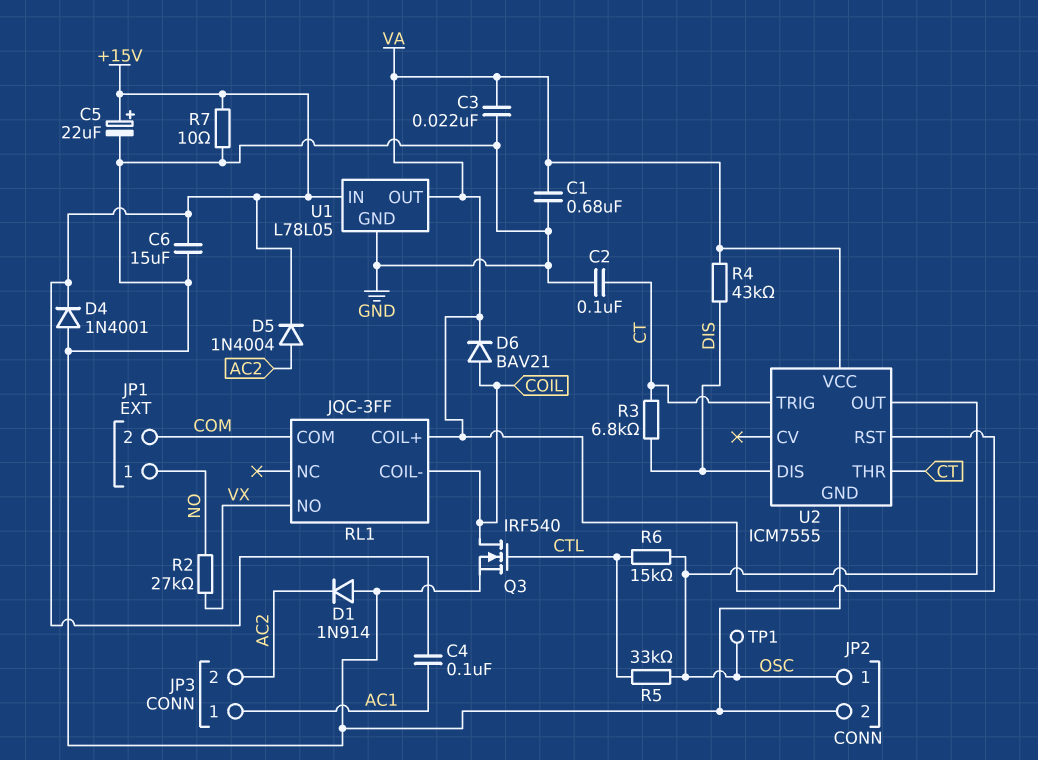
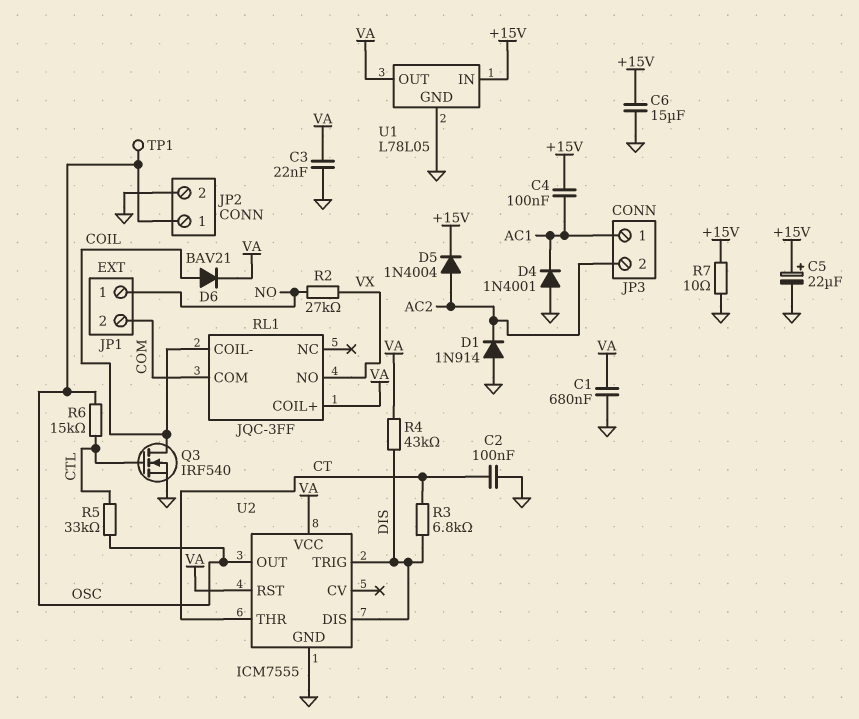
D4: diode 1N4001 (A GND, K +15V) -> diode 1N4001 (A GND, K AC1)
U2 pin TRIG: CT -> DIS

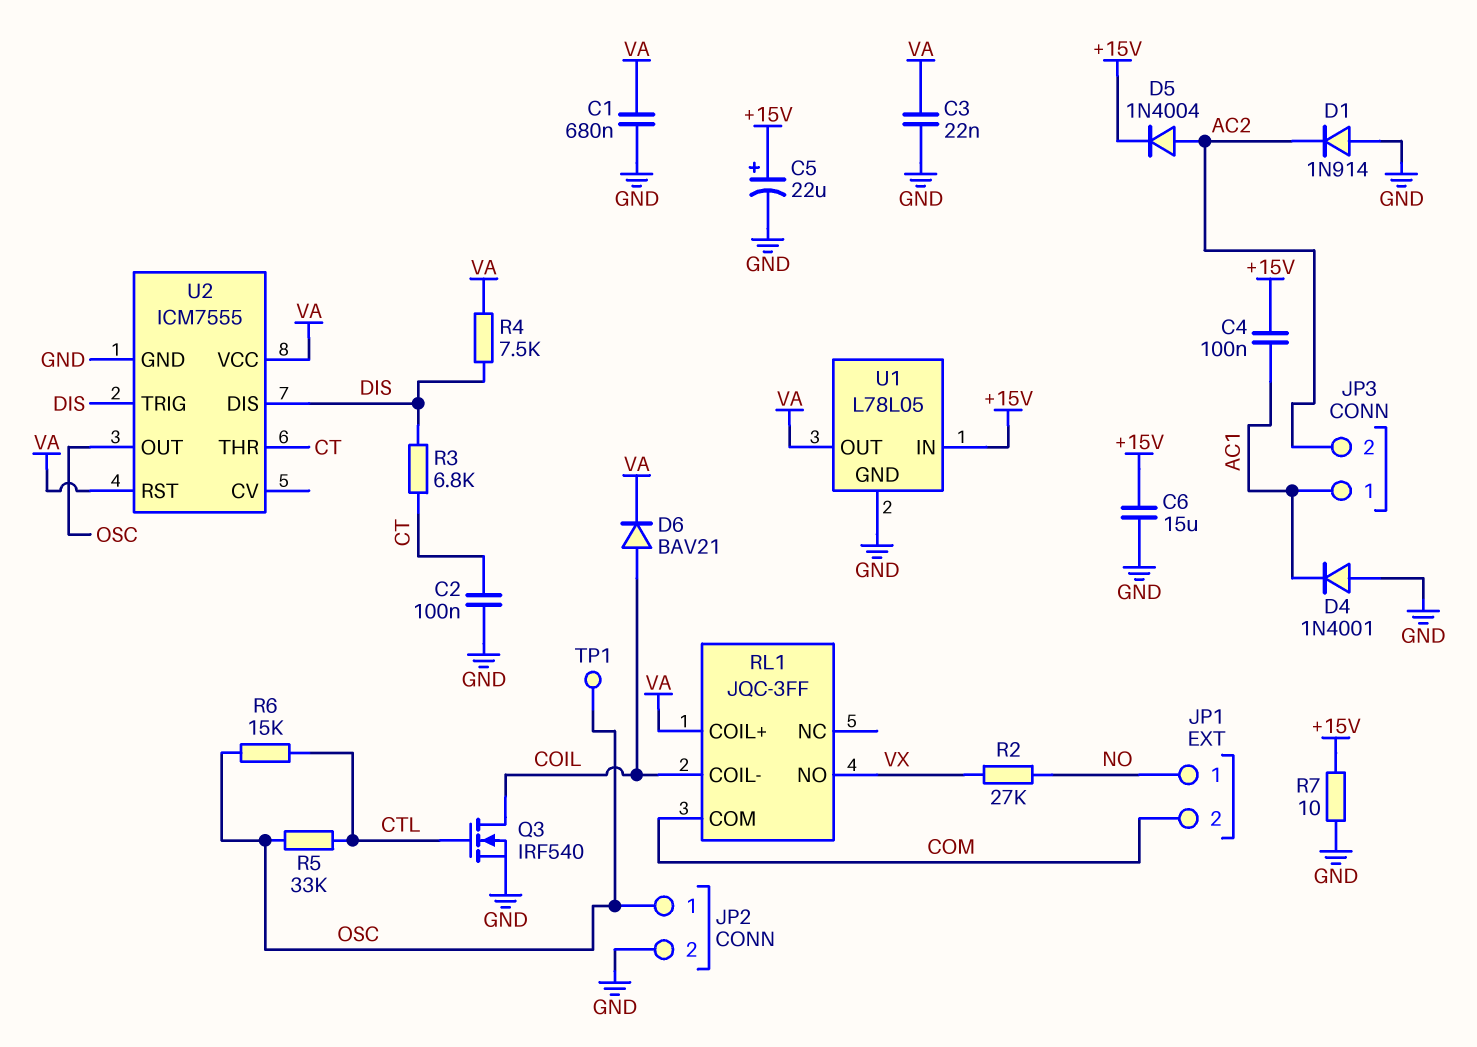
R4: 43k (DIS, VA) -> 7.5k (DIS, VA)

